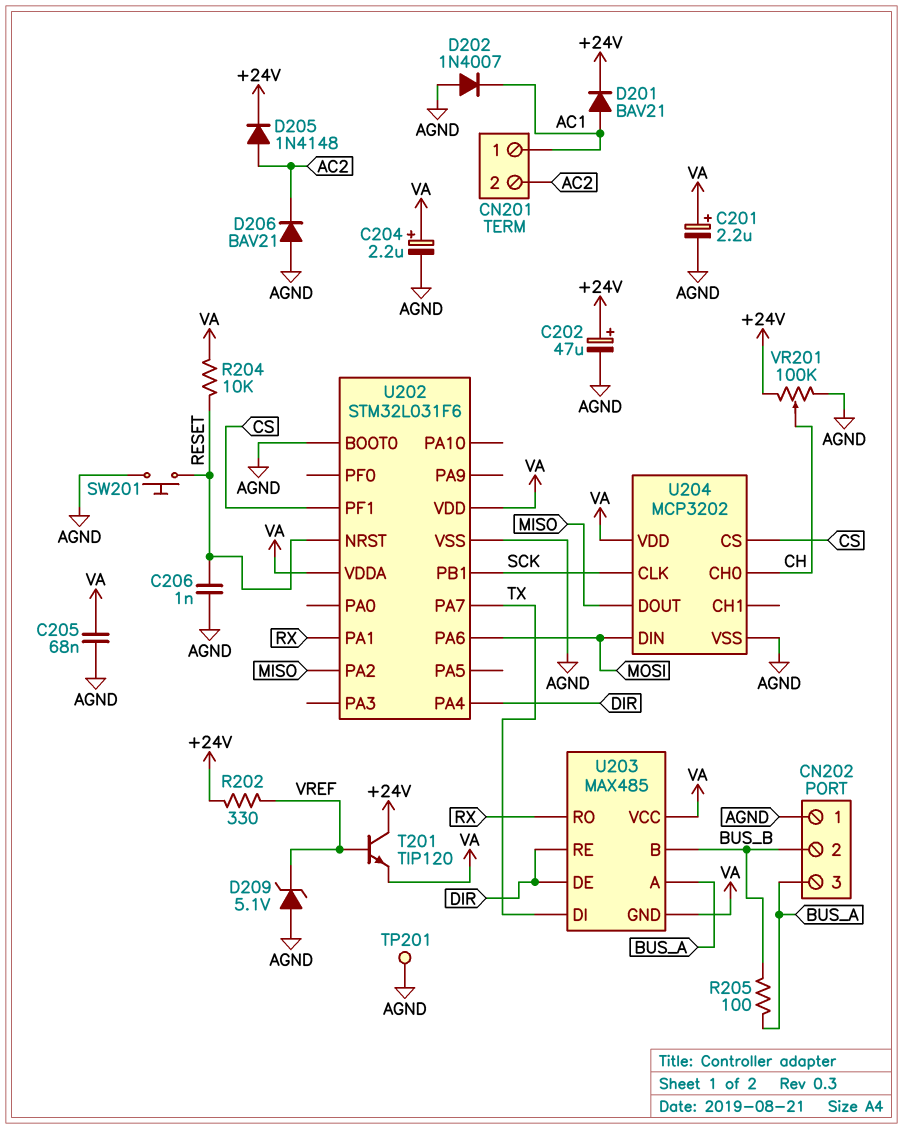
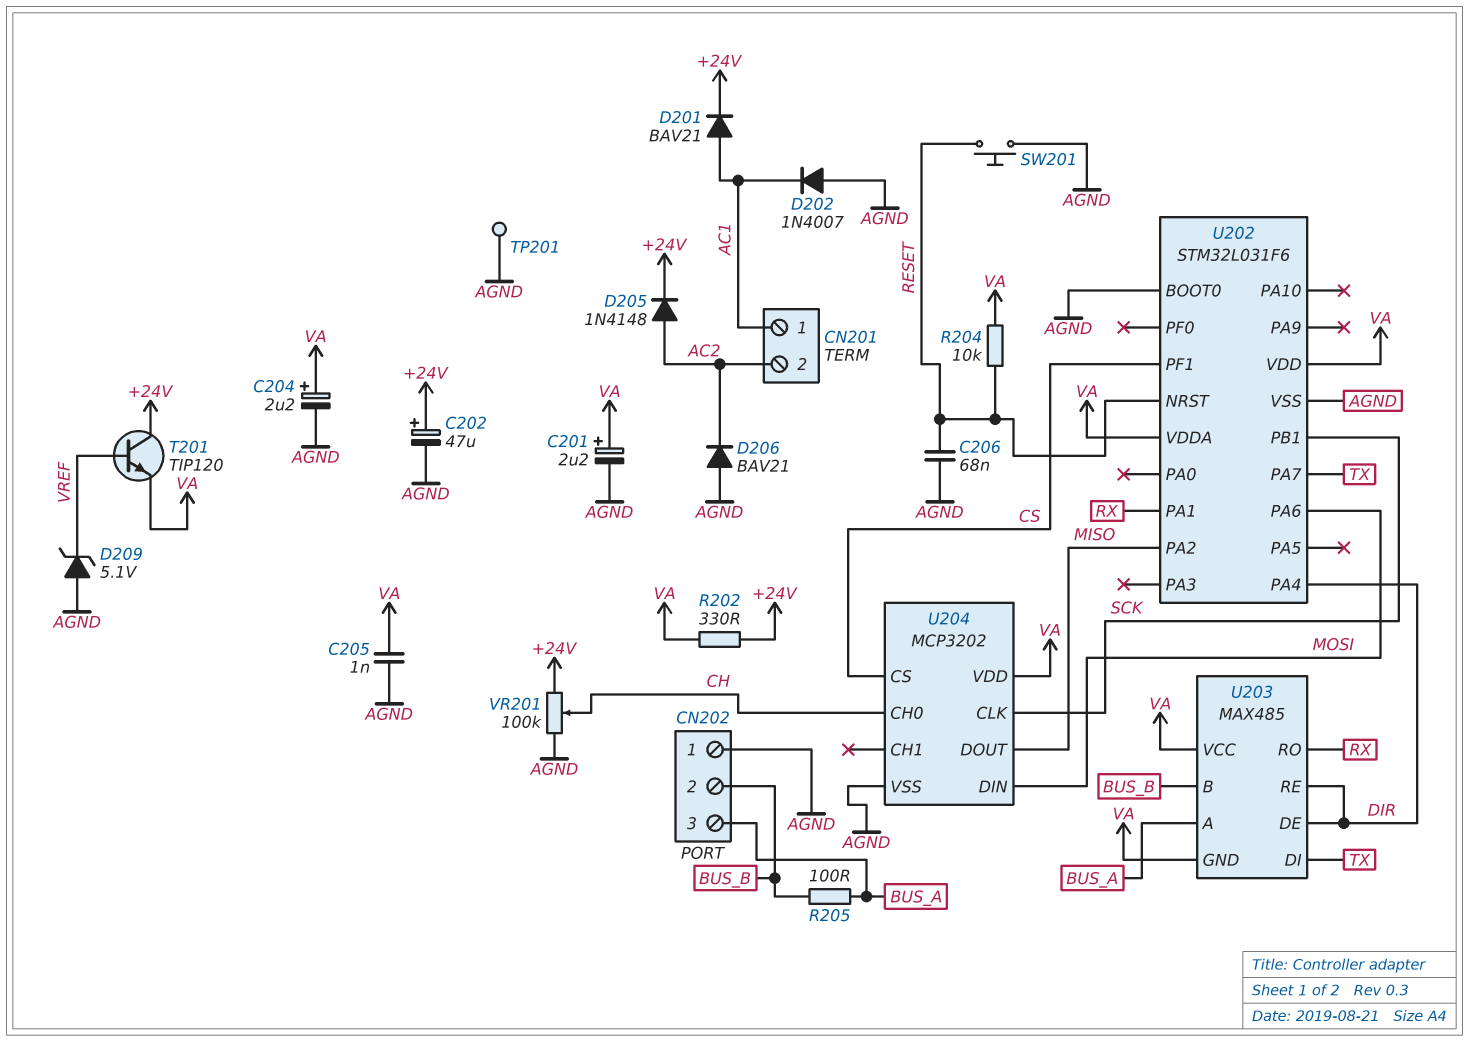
C205: 68nF (AGND, VA) -> 1nF (AGND, VA)
C206: 1nF (AGND, RESET) -> 68nF (AGND, RESET)
R202: 330 (+24V, VREF) -> 330 (+24V, VA)

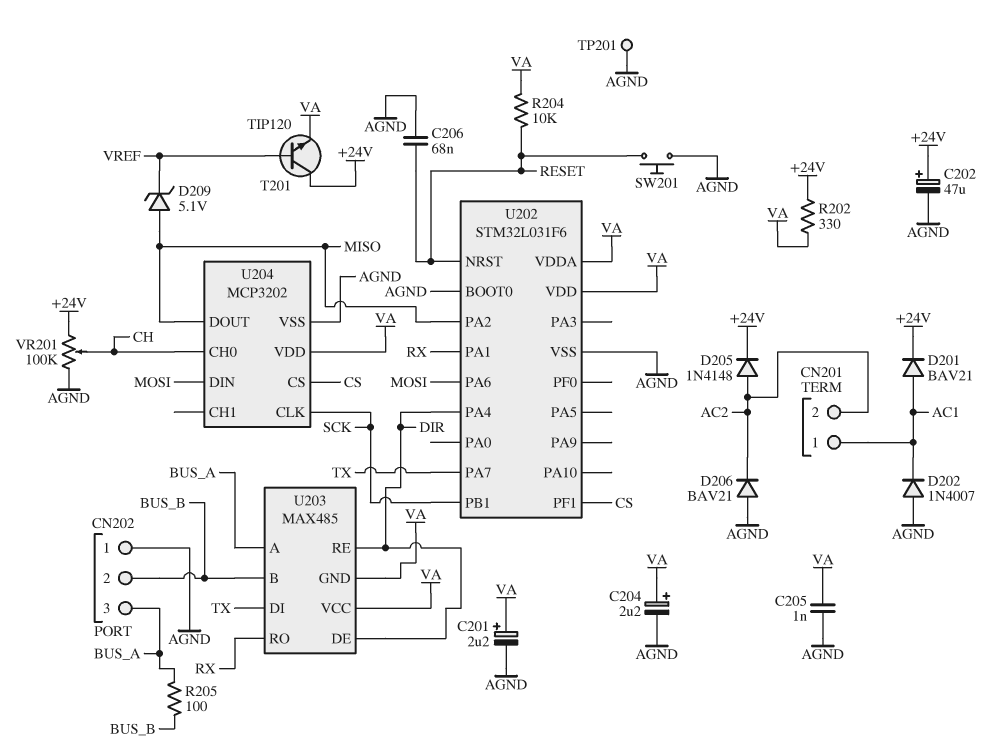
D209: zener 5.1V (A AGND, K VREF) -> zener 5.1V (A MISO, K VREF)

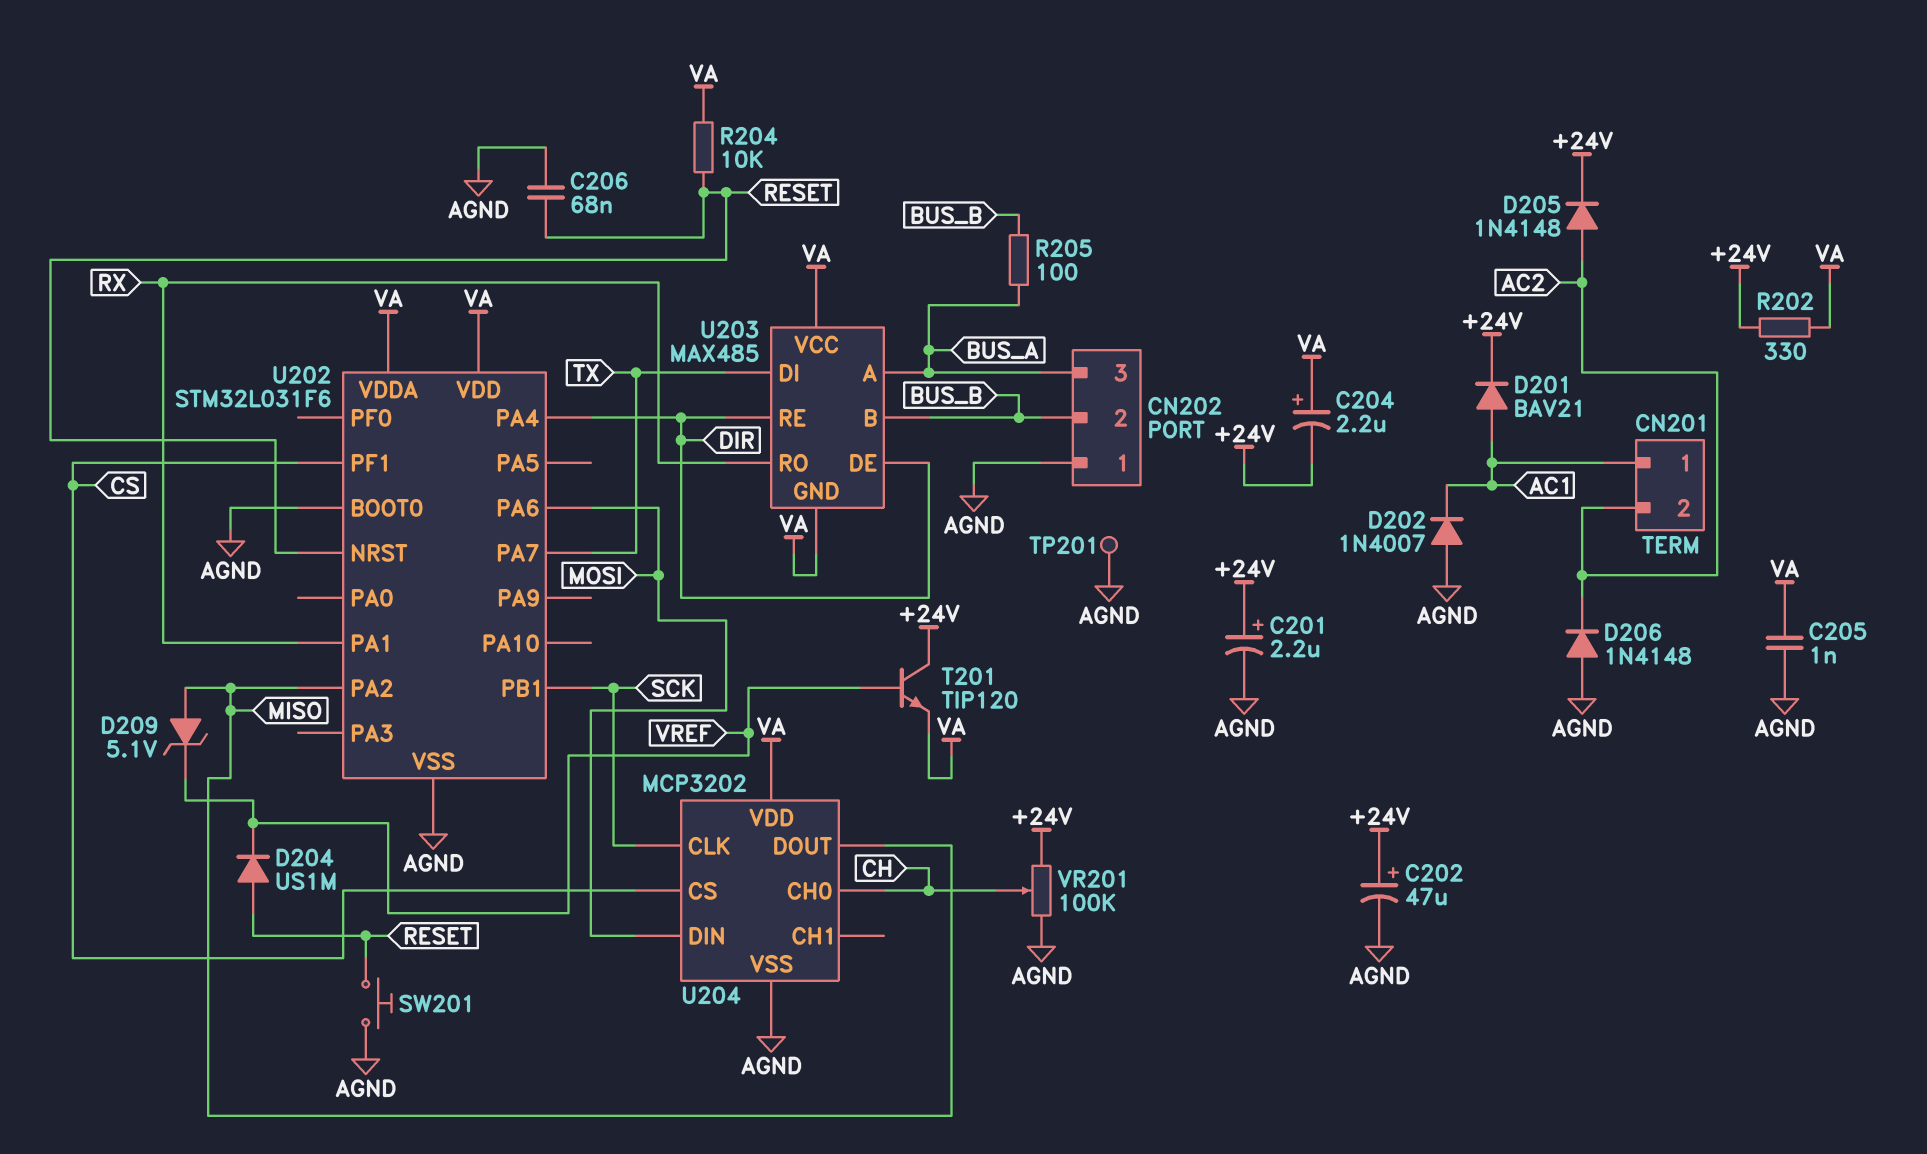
C201: 2.2uF (plus VA, minus AGND) -> 2.2uF (plus +24V, minus AGND)
C204: 2.2uF (plus VA, minus AGND) -> 2.2uF (plus VA, minus +24V)
D204: none -> diode US1M (A RESET, K VREF)
D206: diode BAV21 (A AGND, K AC2) -> diode 1N4148 (A AGND, K AC2)

